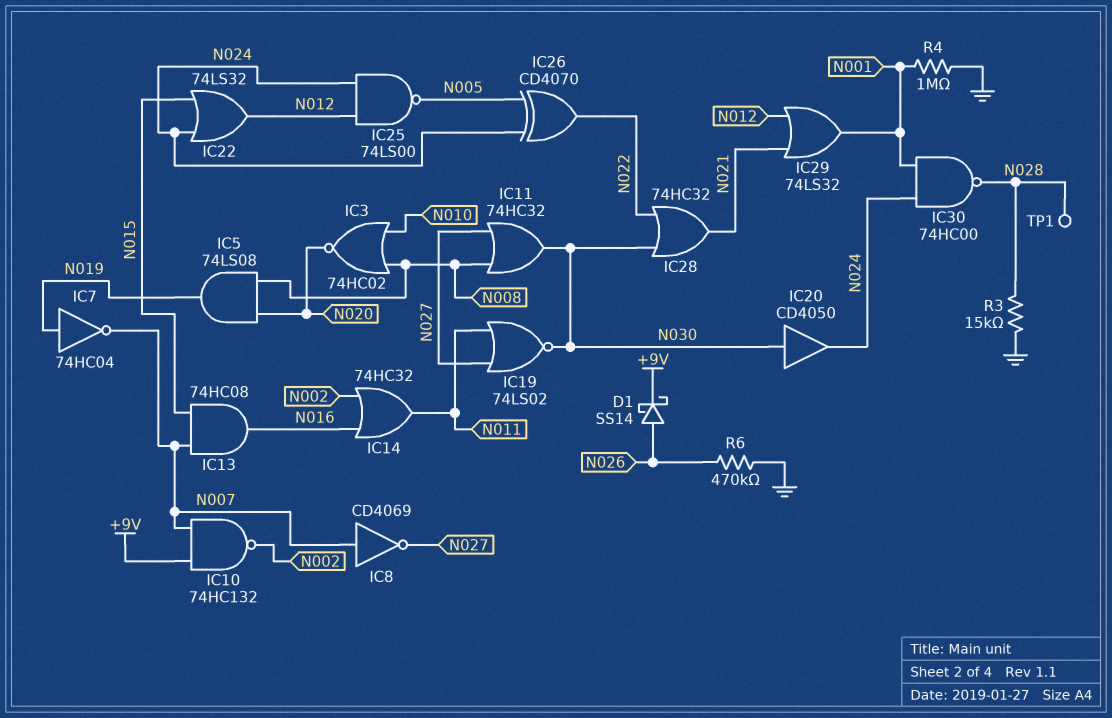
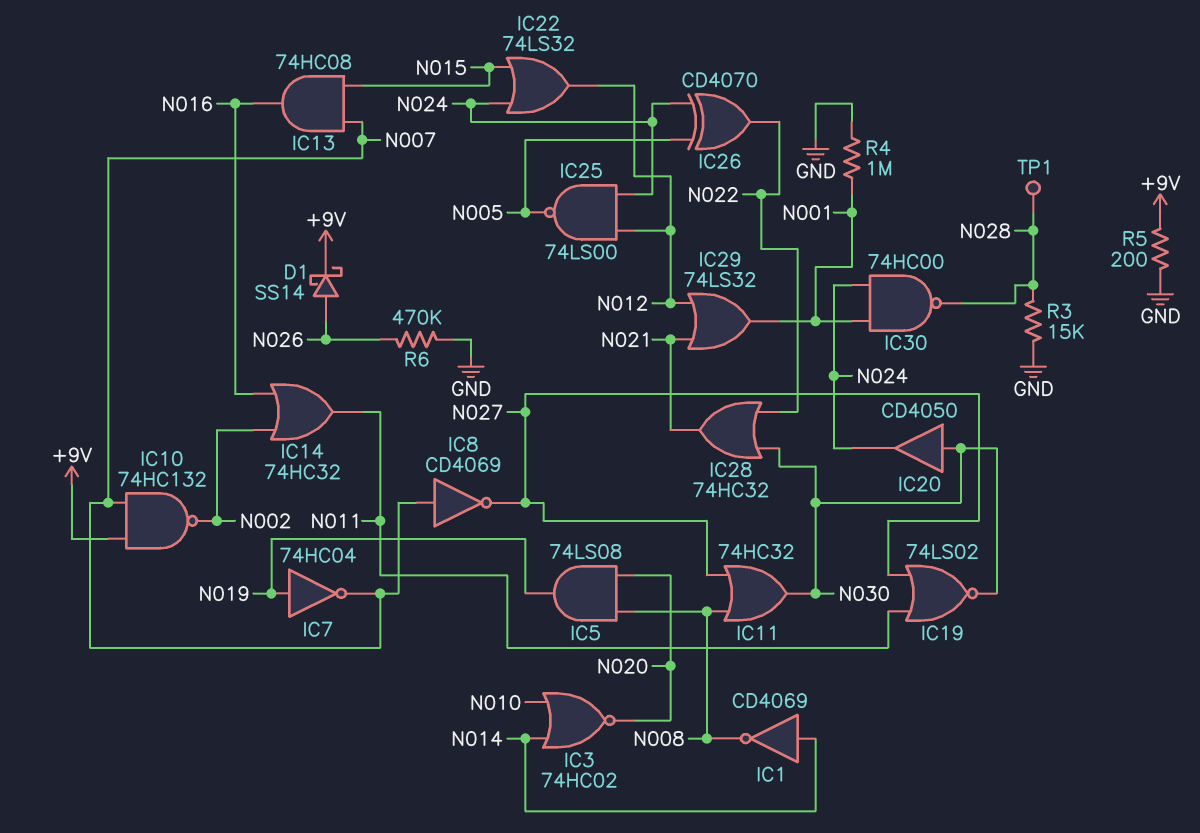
IC1: none -> NOT CD4069 (in N014, out N008)
IC3: NOR 74HC02 (in N008, in N010, out N020) -> NOR 74HC02 (in N010, in N014, out N020)
R5: none -> 200 (+9V, GND)

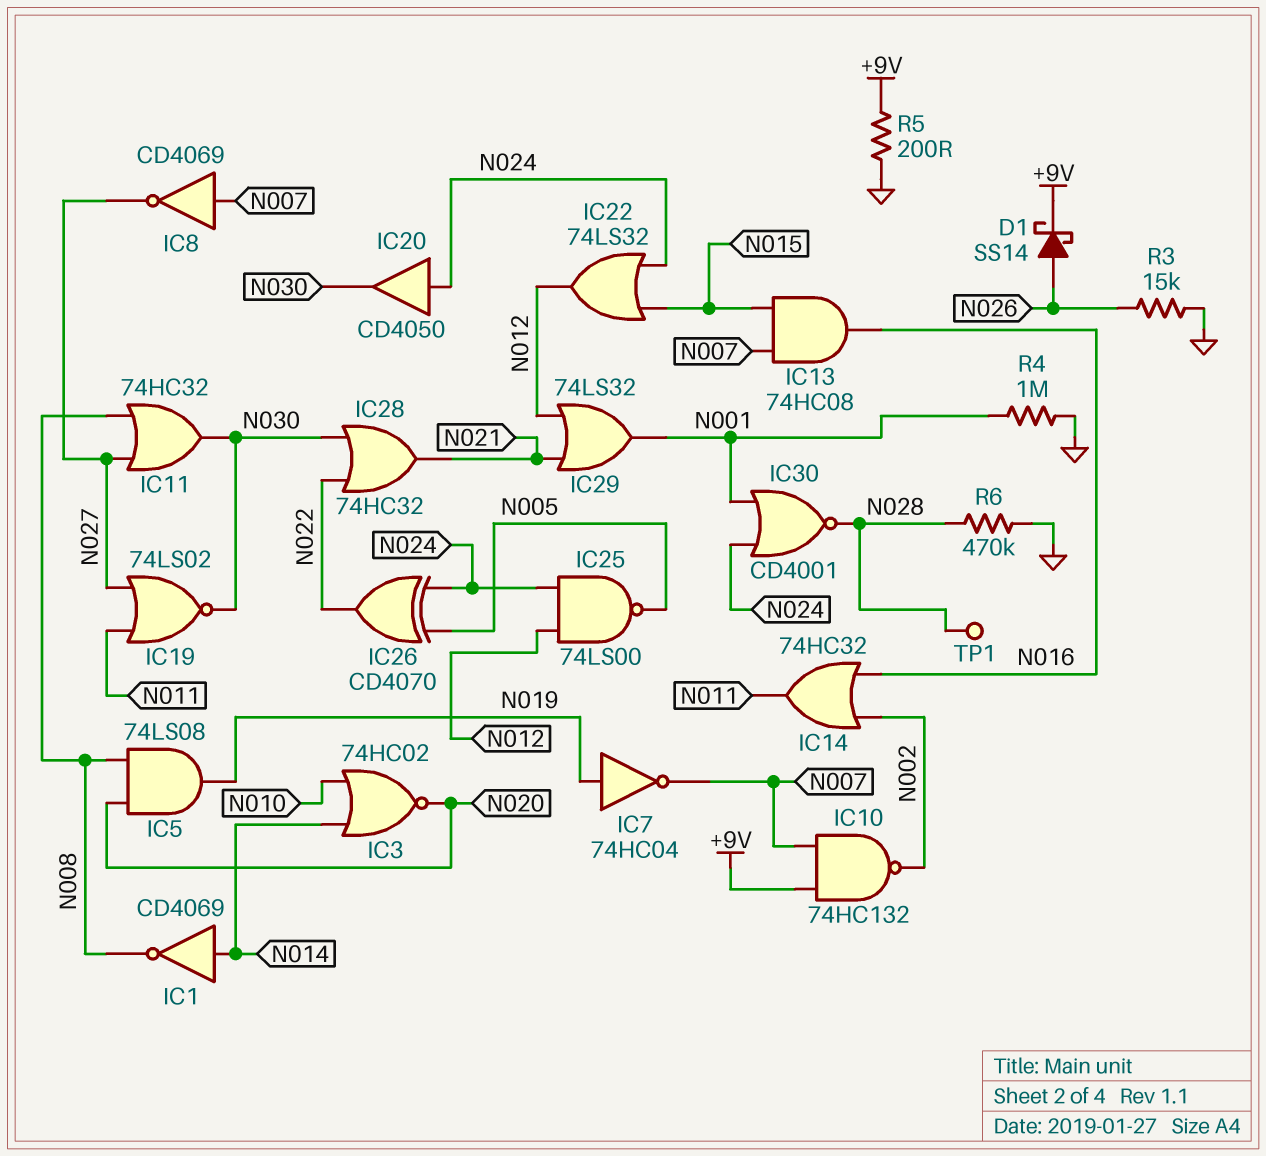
IC20: buffer CD4050 (in N030, out N024) -> buffer CD4050 (in N024, out N030)
IC30: NAND 74HC00 (in N001, in N024, out N028) -> NOR CD4001 (in N001, in N024, out N028)
R3: 15k (GND, N028) -> 15k (GND, N026)
R6: 470k (GND, N026) -> 470k (GND, N028)

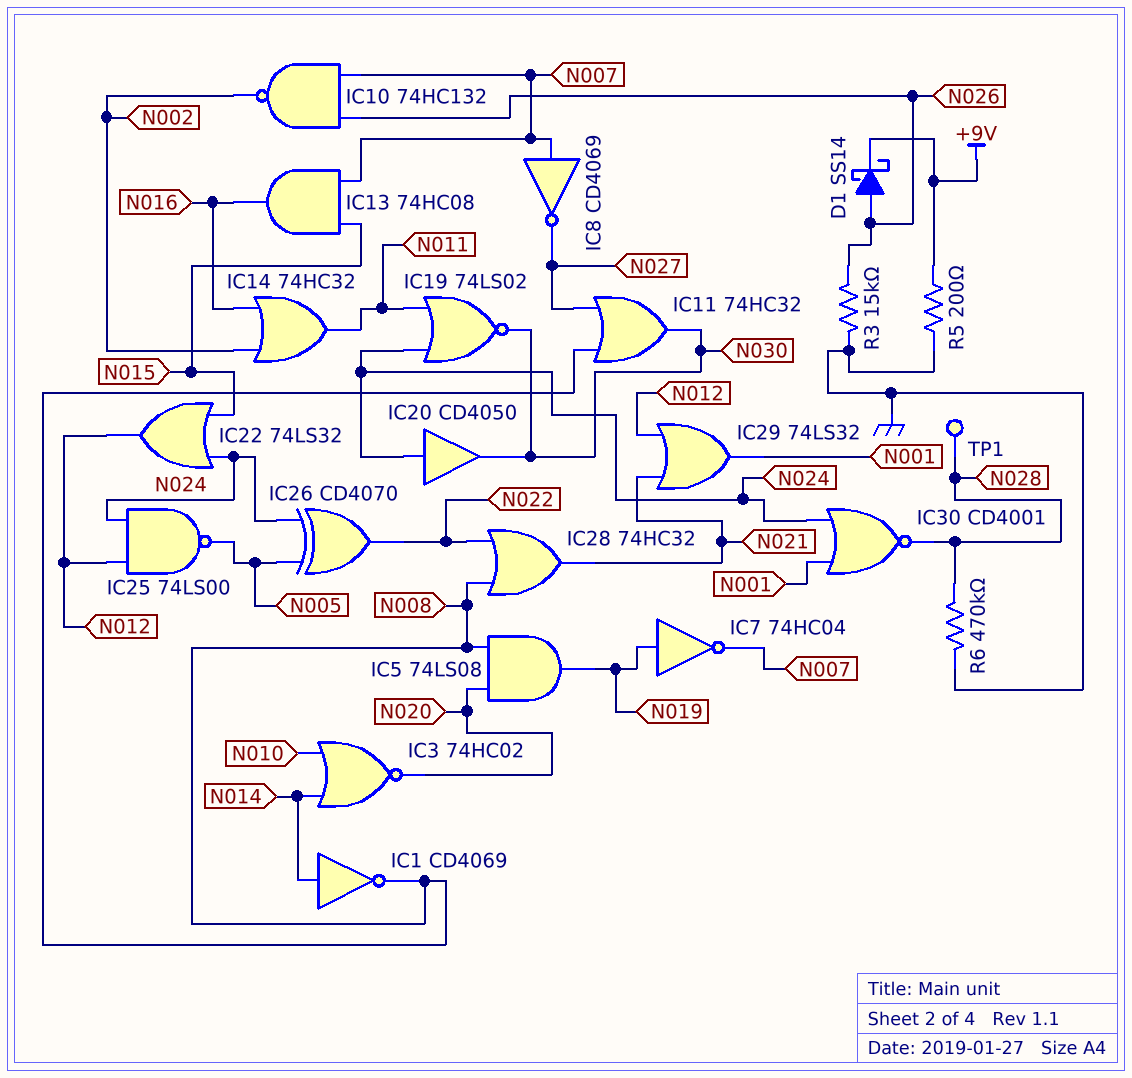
IC10: NAND 74HC132 (in +9V, in N007, out N002) -> NAND 74HC132 (in N007, in N026, out N002)
IC19: NOR 74LS02 (in N011, in N027, out N030) -> NOR 74LS02 (in N011, in N024, out N030)
IC28: OR 74HC32 (in N022, in N030, out N021) -> OR 74HC32 (in N008, in N022, out N021)
R4: 1M (GND, N001) -> none

